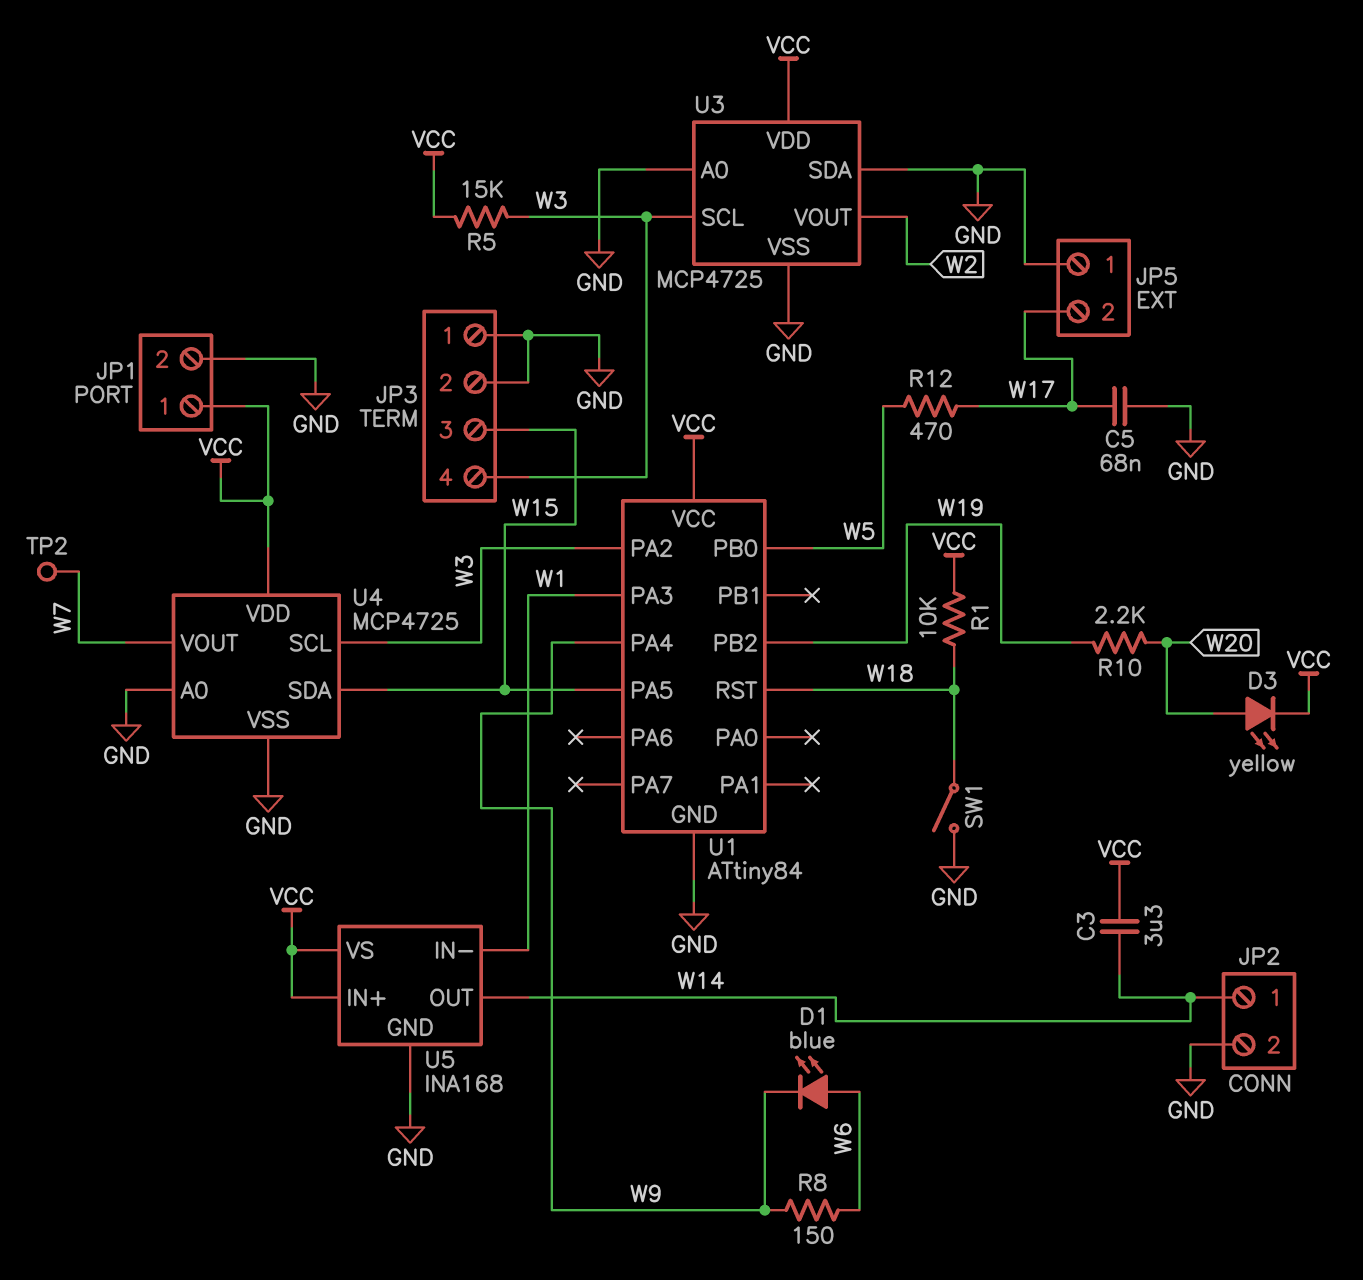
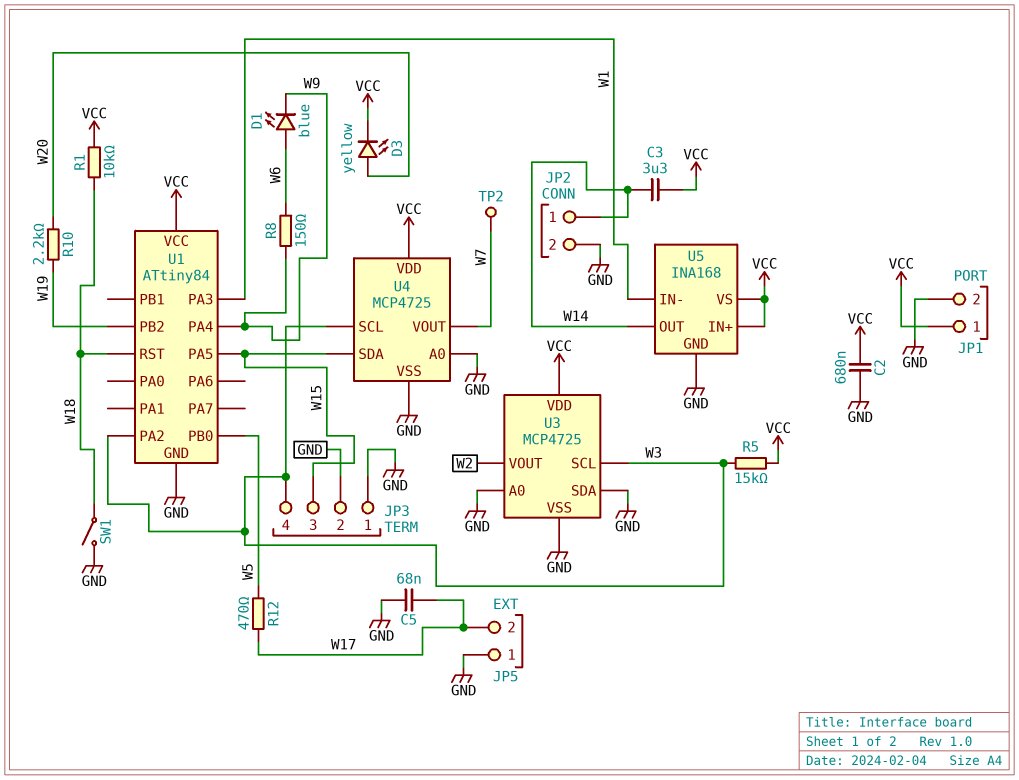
C2: none -> 680nF (GND, VCC)

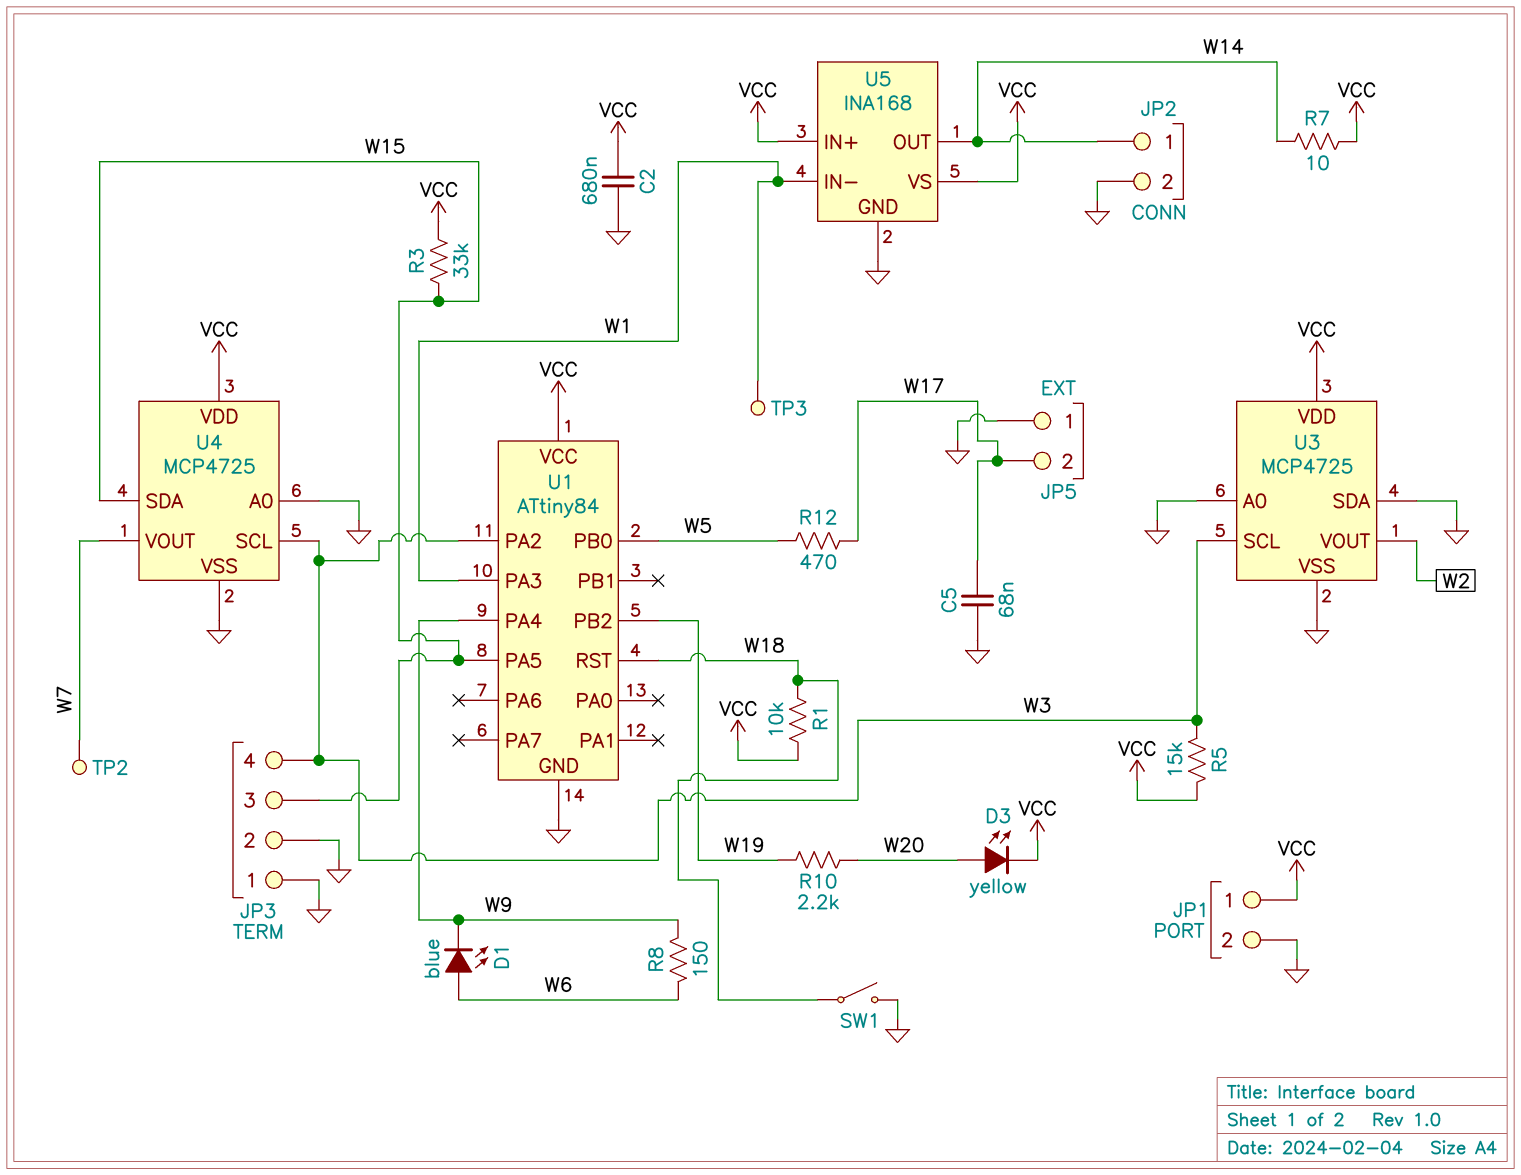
C3: 3.3uF (VCC, W14) -> none
R3: none -> 33k (VCC, W15)
R7: none -> 10 (VCC, W14)
TP3: none -> test point (W1)

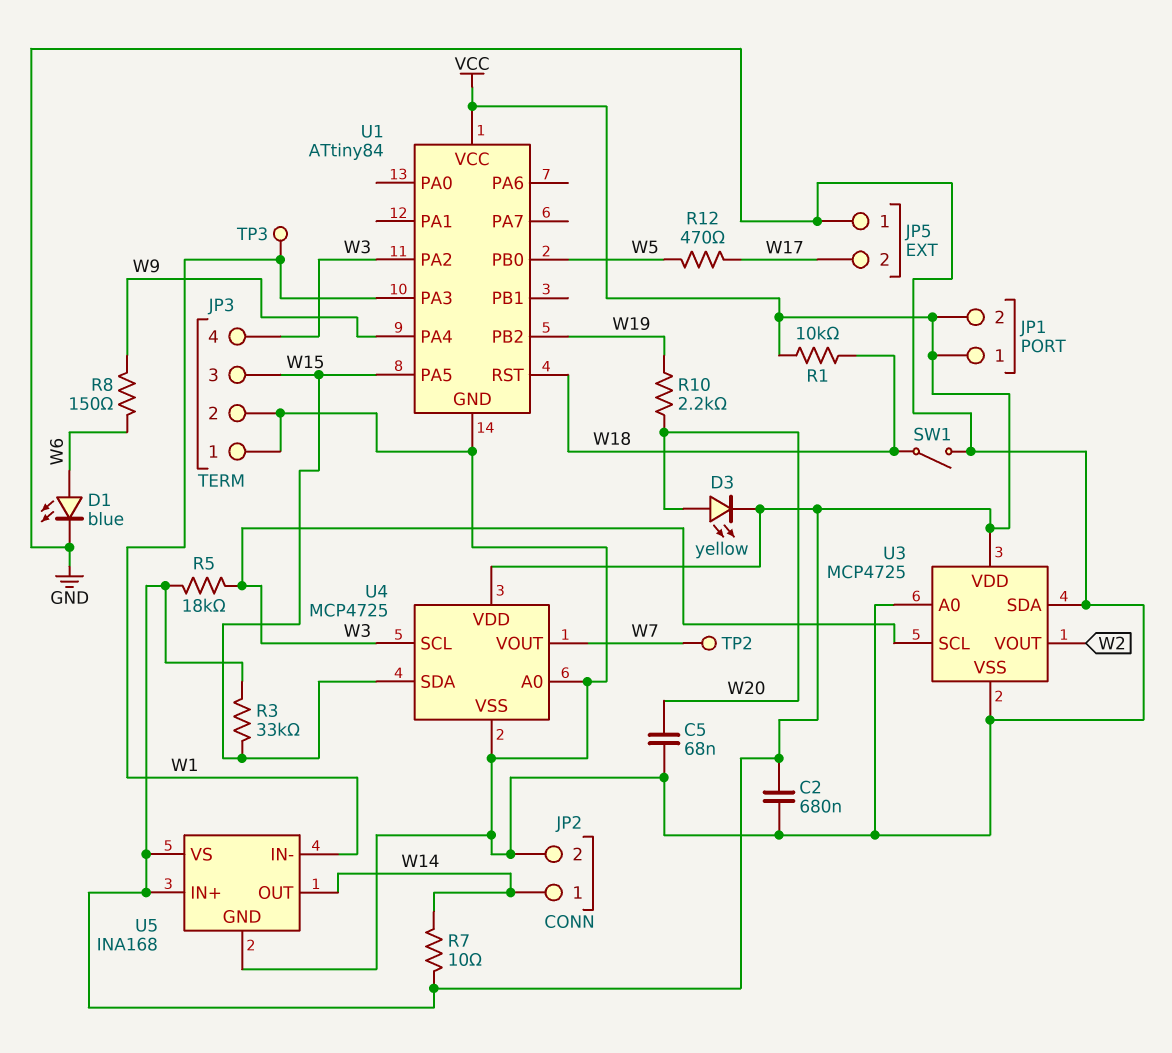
C5: 68nF (GND, W17) -> 68nF (GND, W20)
D1: LED blue (A W6, K W9) -> LED blue (A W6, K GND)
JP1 pin 2: GND -> VCC
R5: 15k (VCC, W3) -> 18k (VCC, W3)

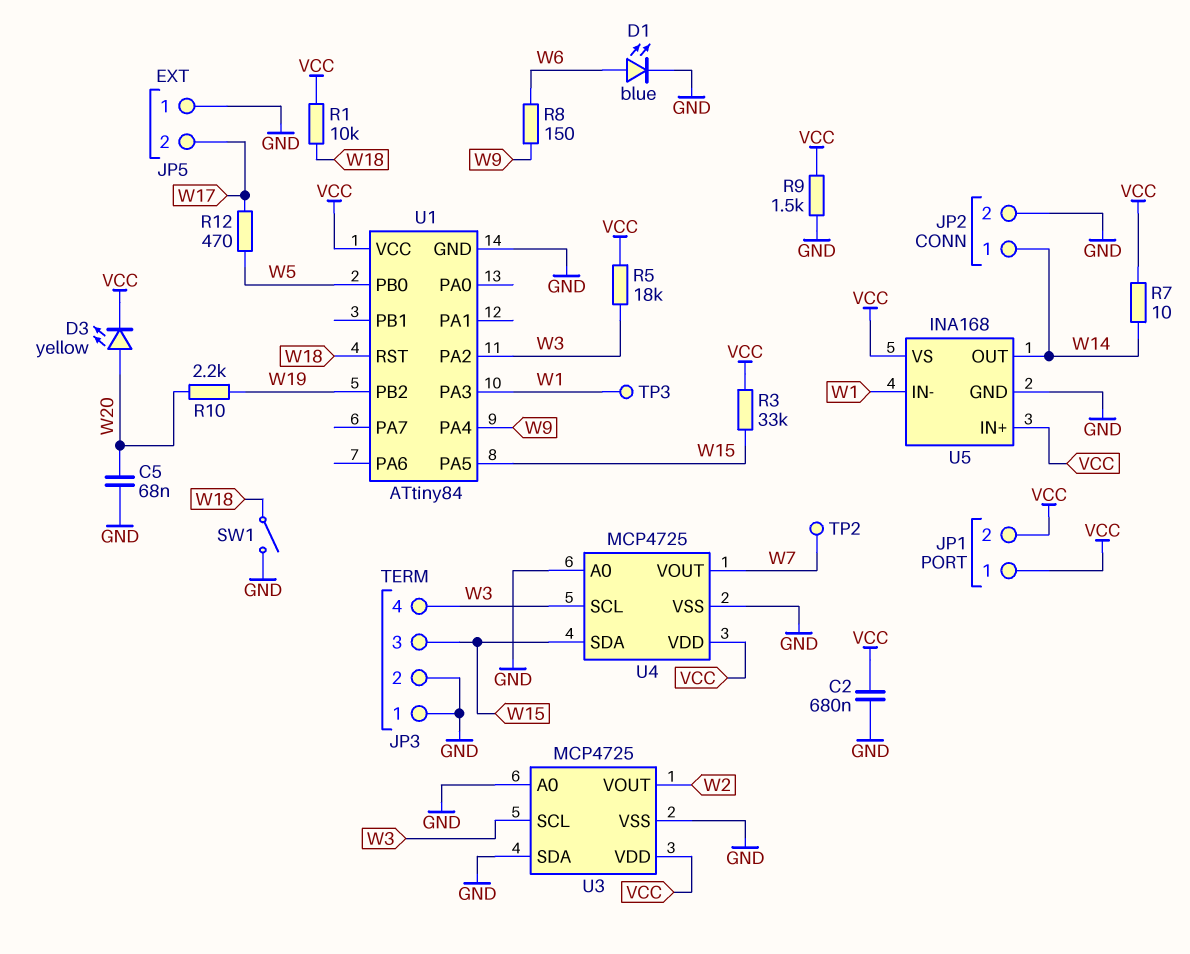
R9: none -> 1.5k (GND, VCC)

